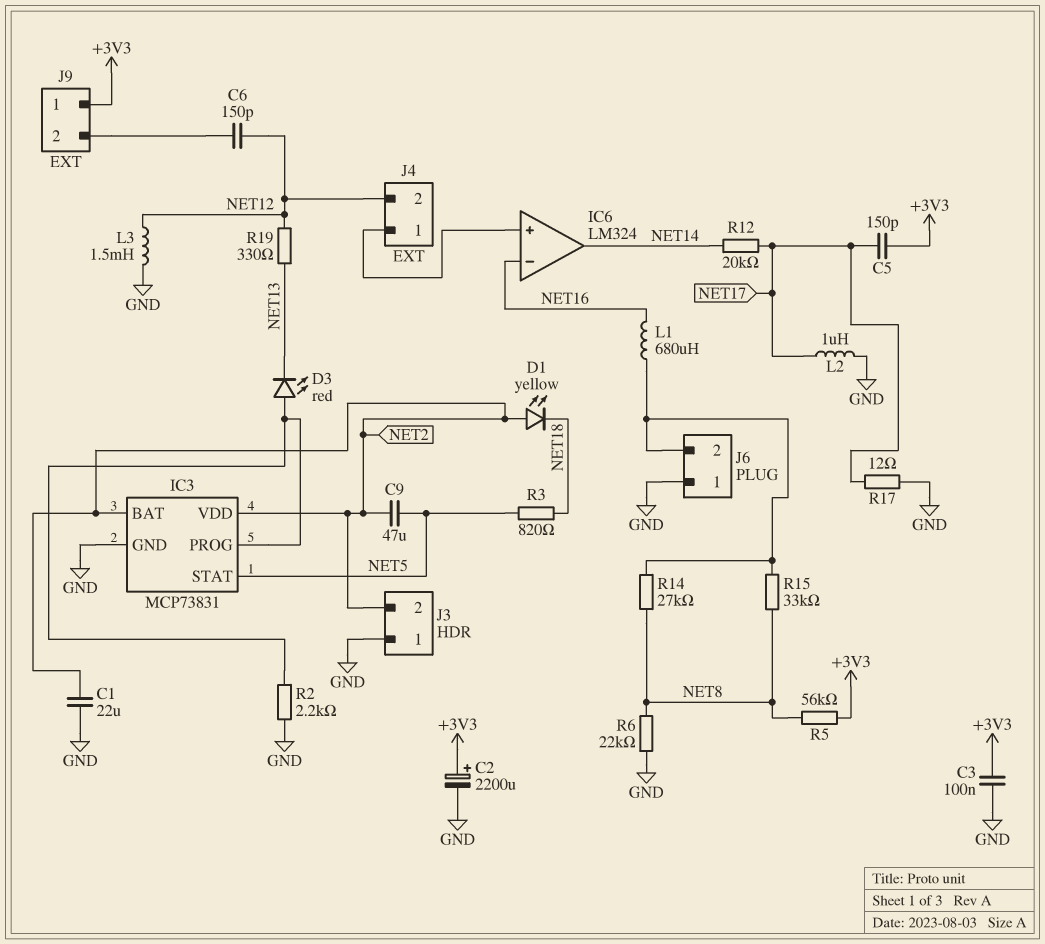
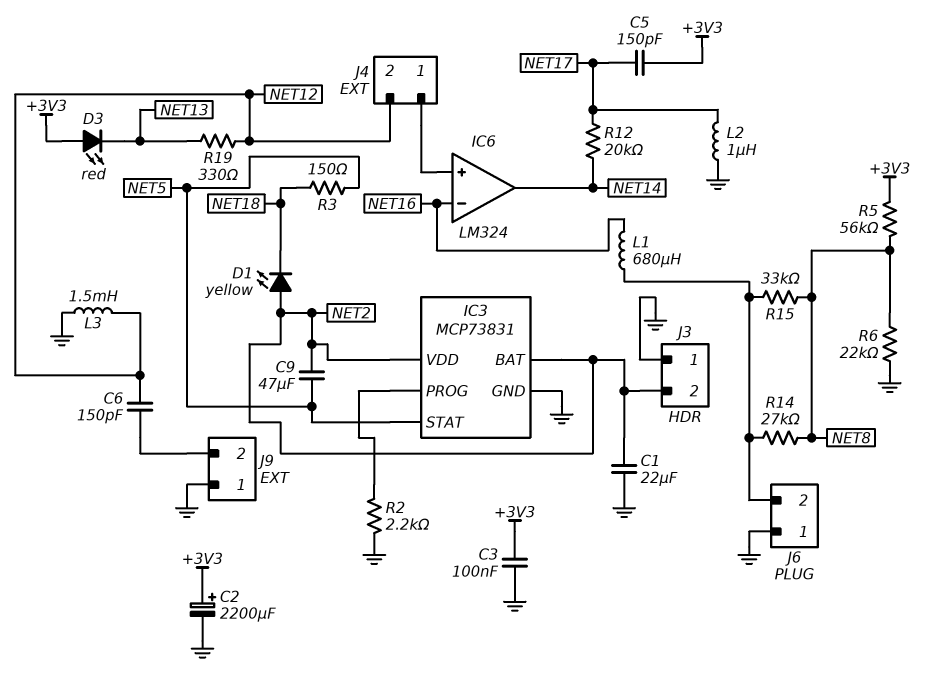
D3: LED red (A IC3/PROG, K NET13) -> LED red (A +3V3, K NET13)
J9 pin 1: +3V3 -> GND
R3: 820 (NET5, NET18) -> 150 (NET5, NET18)
R17: 12 (GND, NET17) -> none

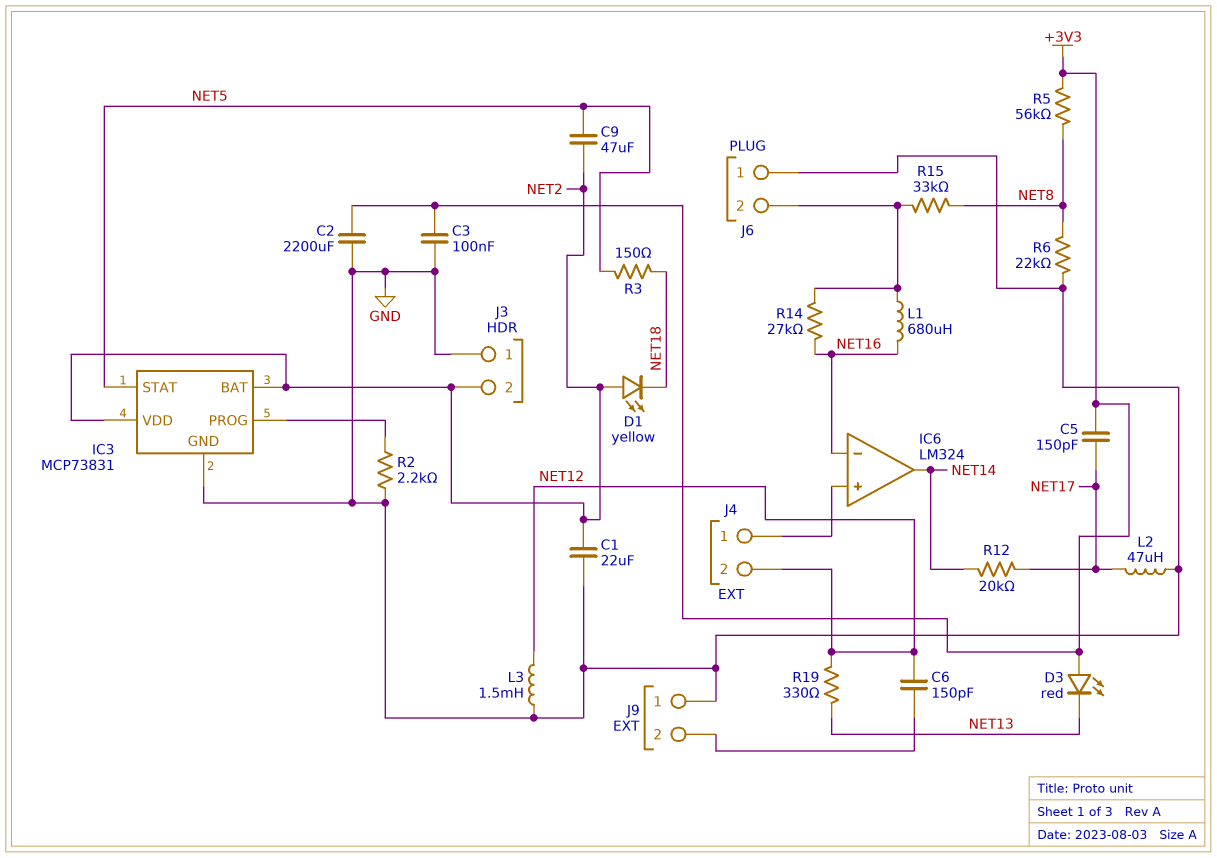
C2: 2200uF (plus +3V3, minus GND) -> 2200uF (+3V3, GND)
L2: 1uH (GND, NET17) -> 47uH (GND, NET17)
R14: 27k (J6/2, NET8) -> 27k (J6/2, NET16)

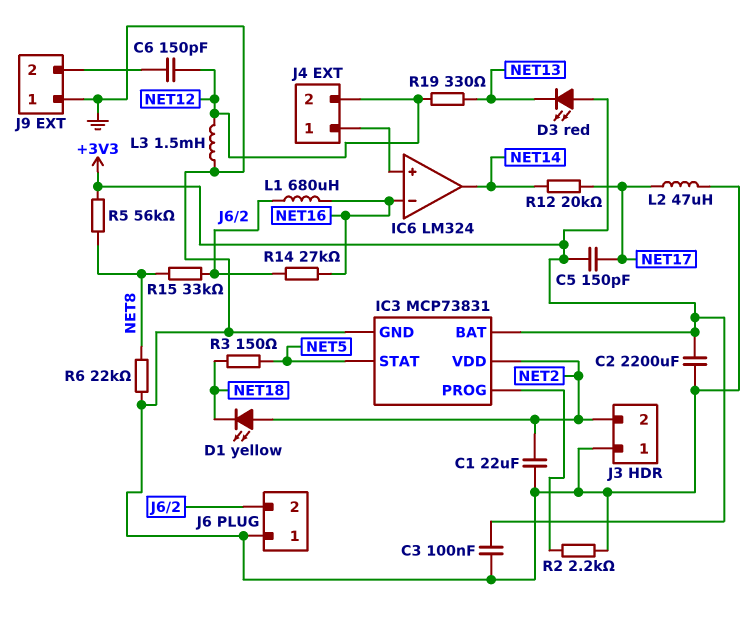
C9: 47uF (NET2, NET5) -> none
IC3 pin BAT: NET2 -> +3V3

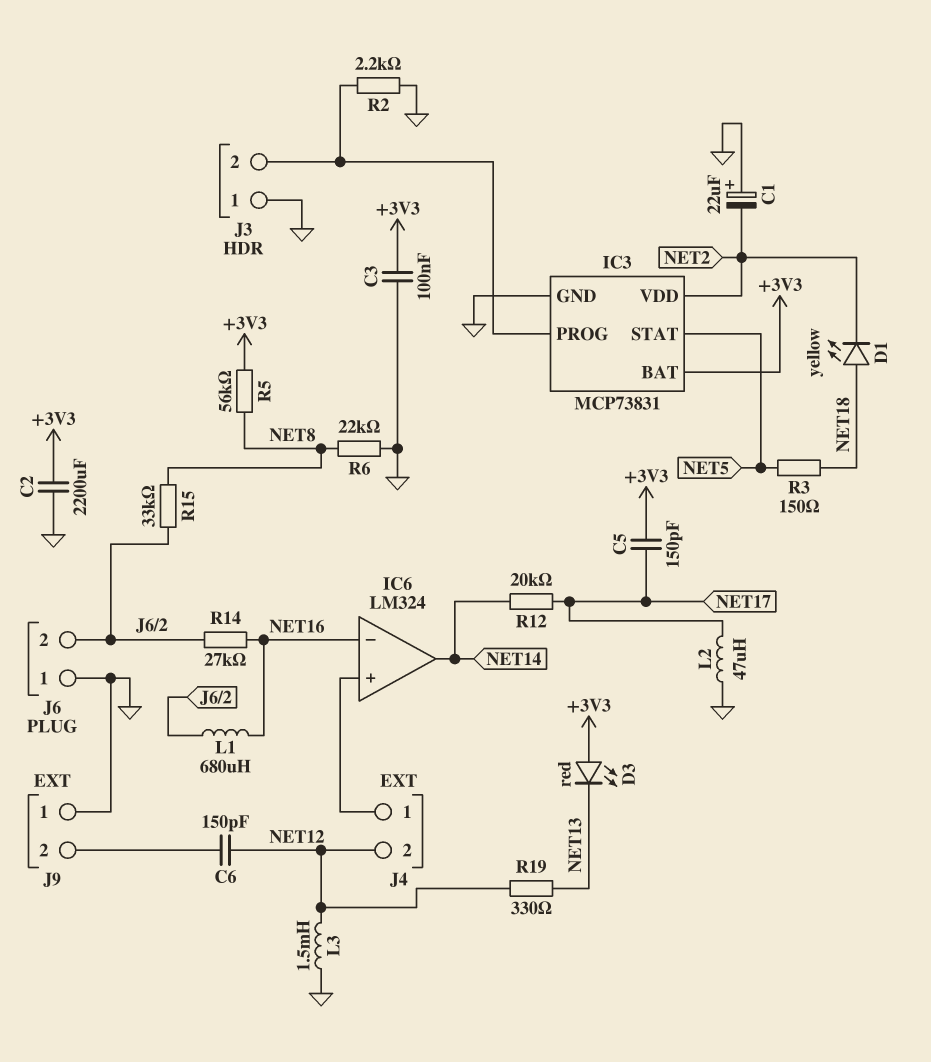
C1: 22uF (GND, NET2) -> 22uF (plus GND, minus NET2)
D1: LED yellow (A NET2, K NET18) -> LED yellow (A NET18, K NET2)
J3 pin 2: NET2 -> IC3/PROG

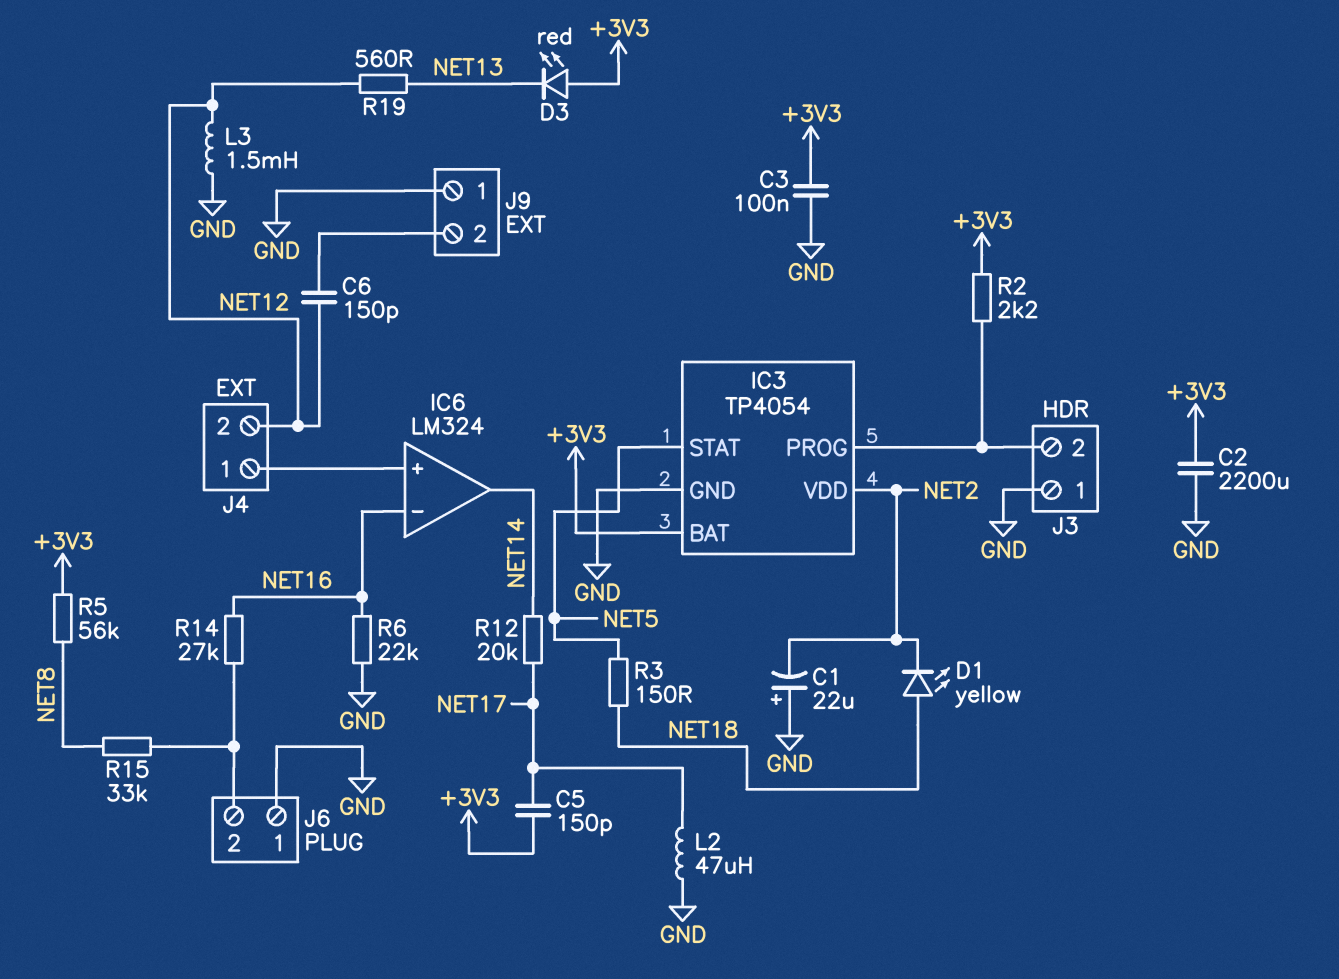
IC3: MCP73831 -> TP4054
L1: 680uH (J6/2, NET16) -> none
R2: 2.2k (GND, IC3/PROG) -> 2.2k (+3V3, IC3/PROG)
R6: 22k (GND, NET8) -> 22k (GND, NET16)
R19: 330 (NET12, NET13) -> 560 (NET12, NET13)

